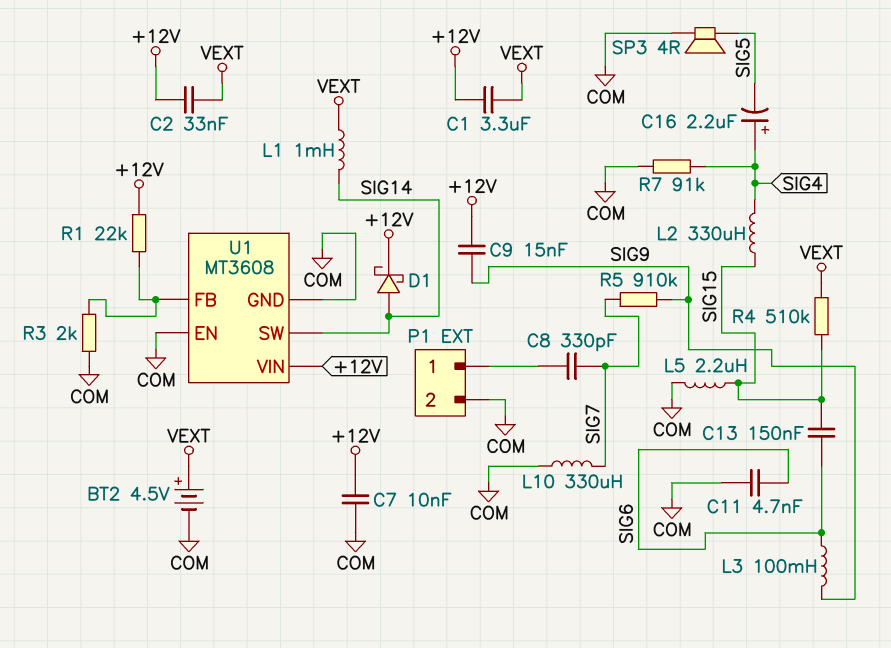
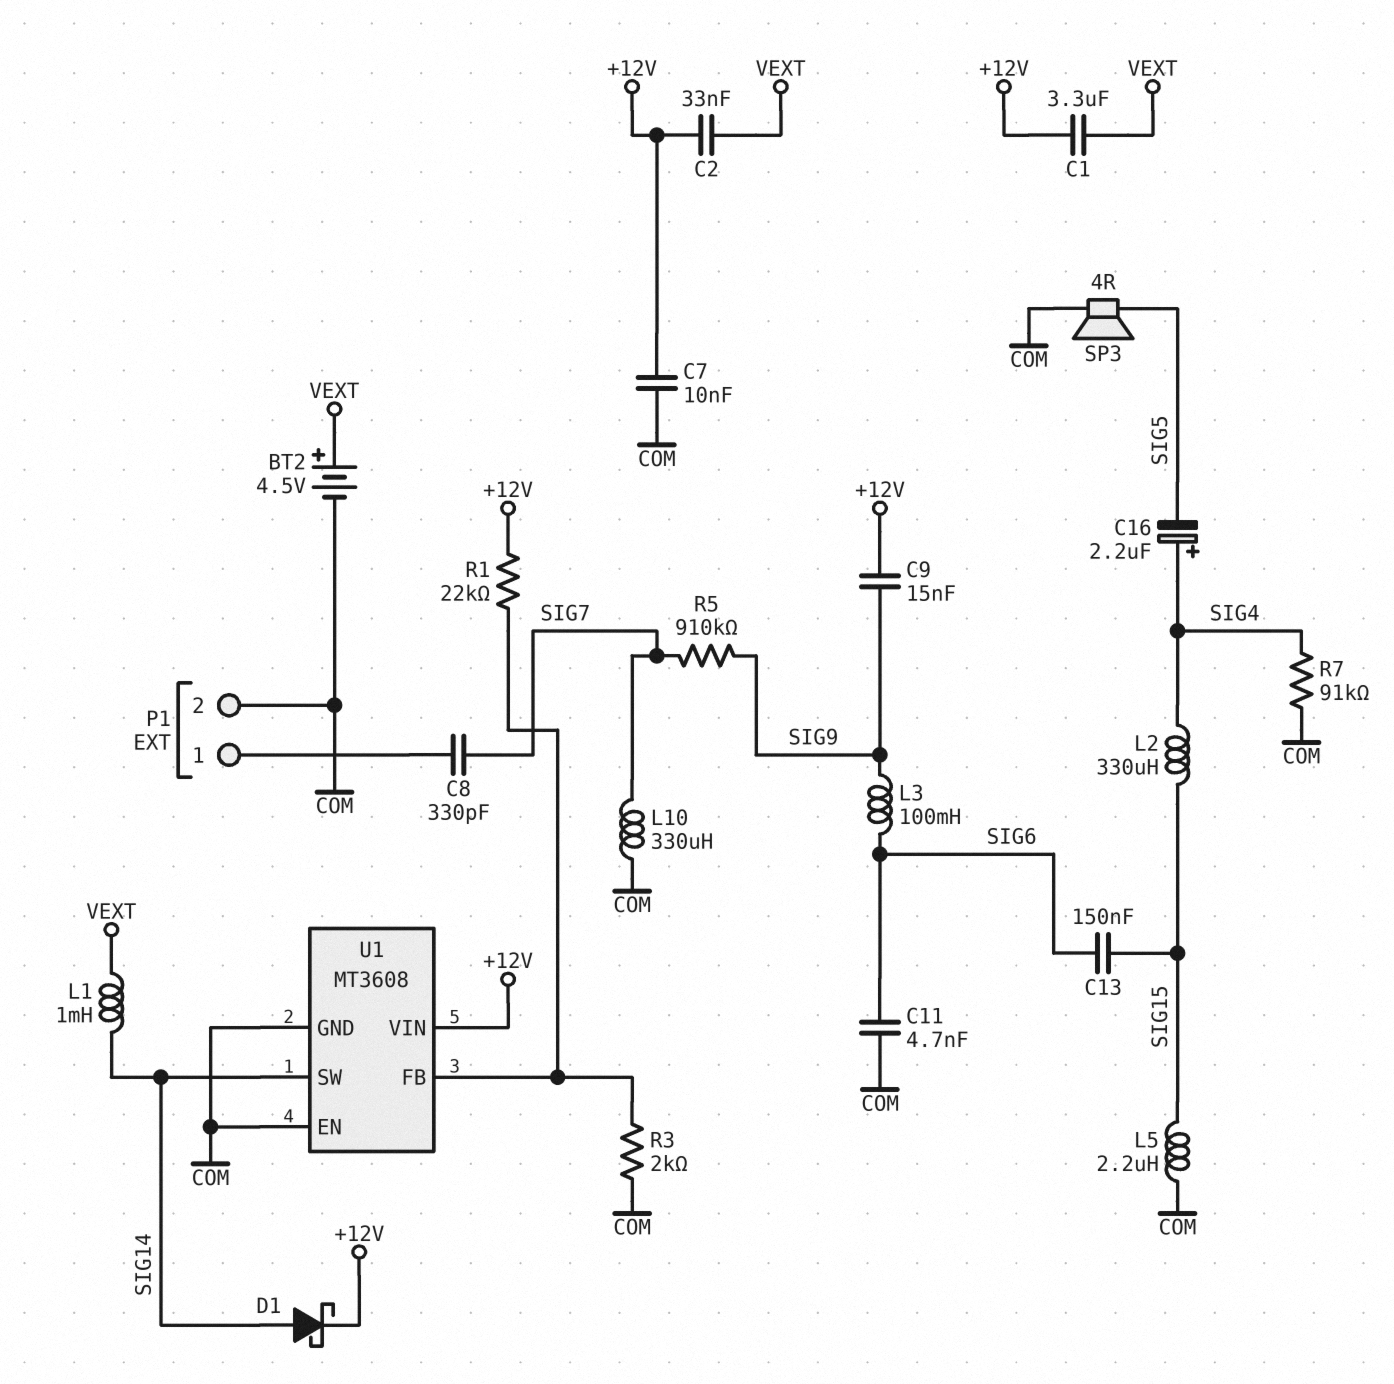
R4: 510k (SIG15, VEXT) -> none

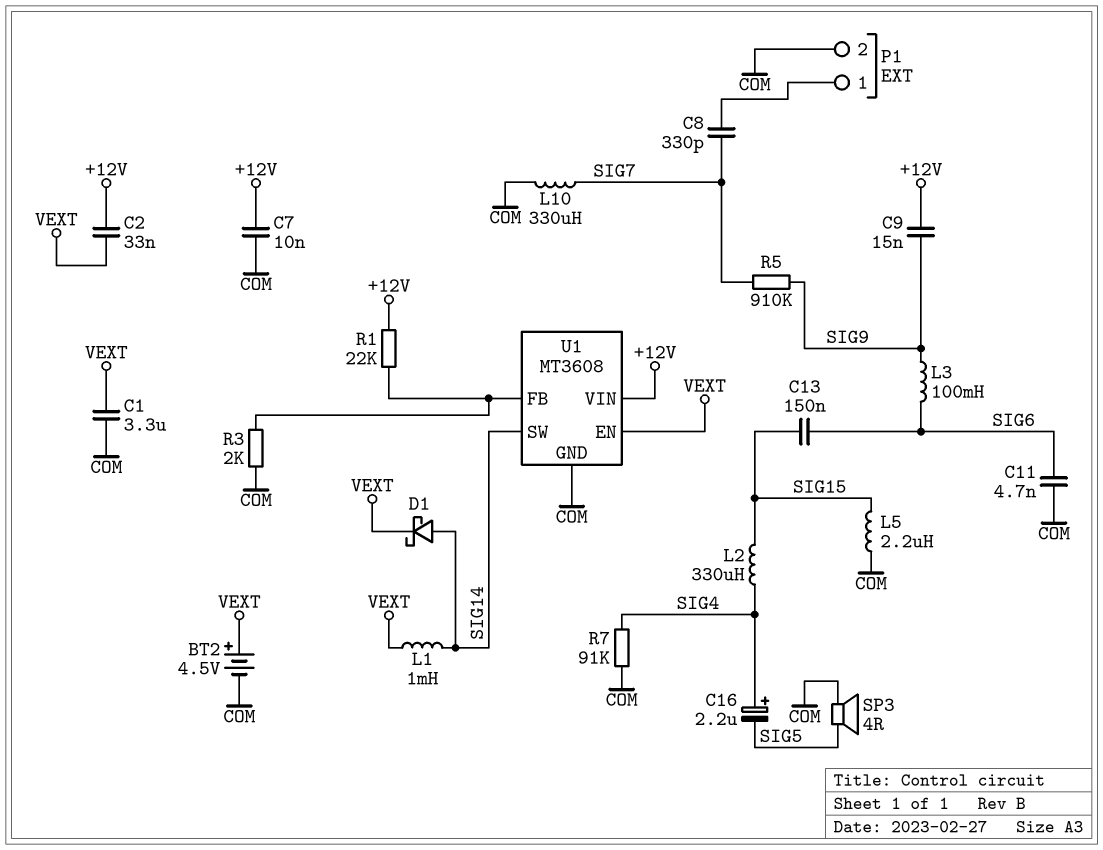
C1: 3.3uF (+12V, VEXT) -> 3.3uF (COM, VEXT)
D1: schottky (A SIG14, K +12V) -> schottky (A SIG14, K VEXT)
U1 pin EN: COM -> VEXT

